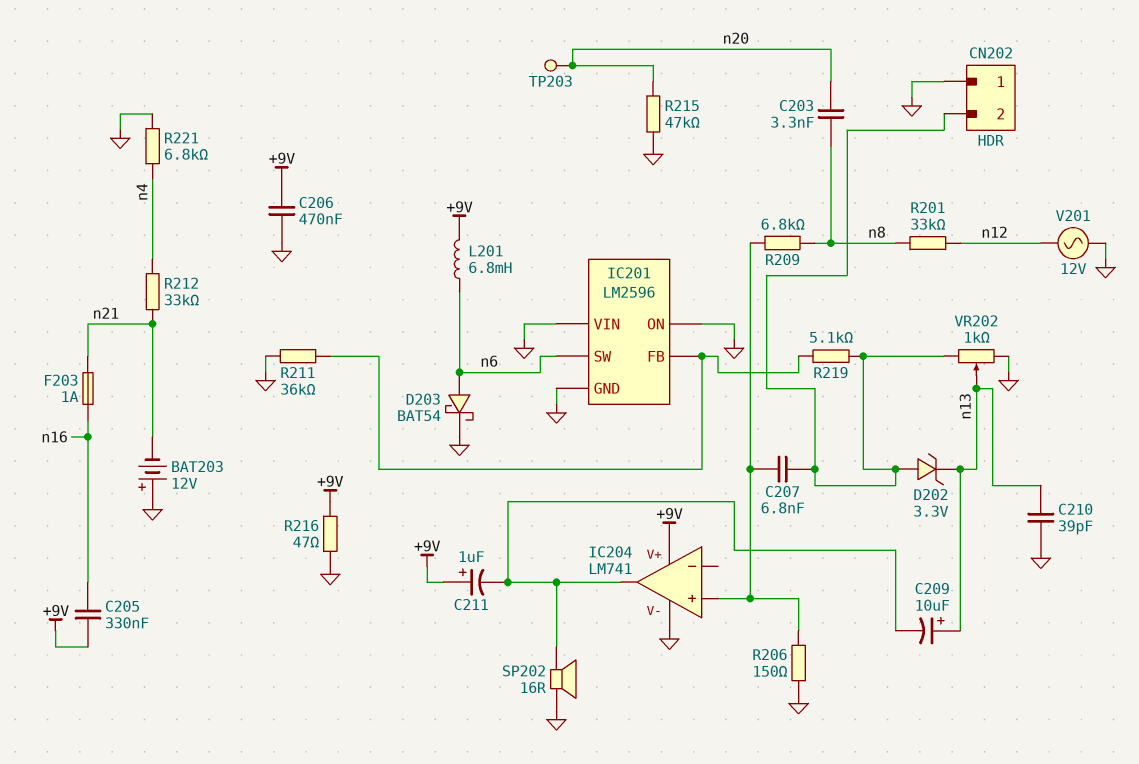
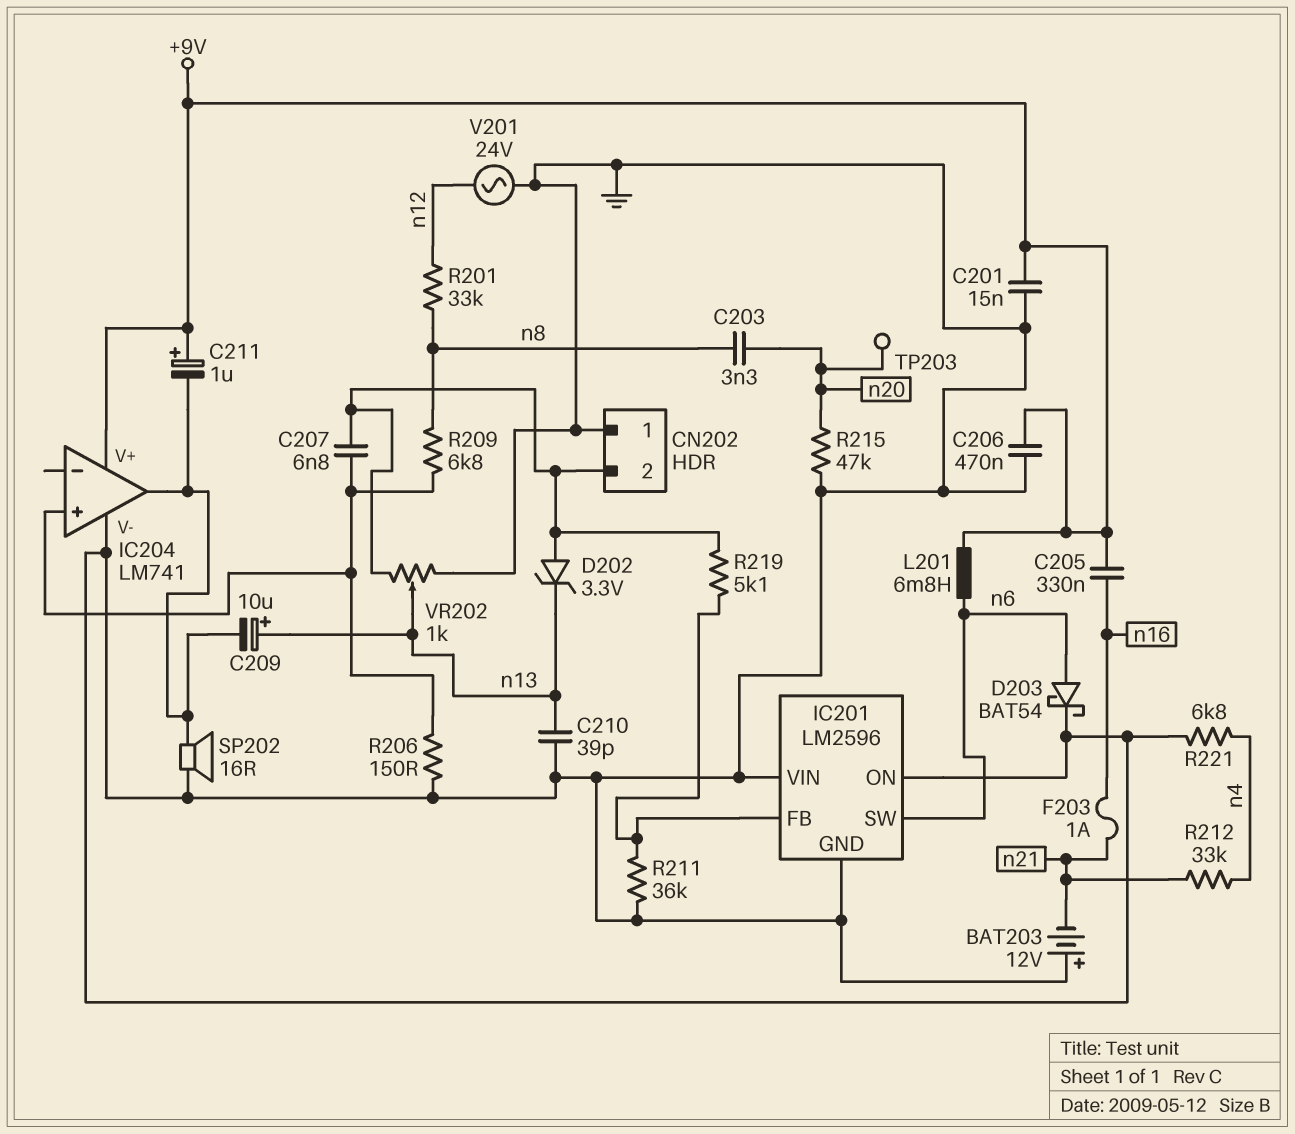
C201: none -> 15nF (+9V, GND)
R216: 47 (+9V, GND) -> none
V201: AC 12V (GND, n12) -> AC 24V (GND, n12)

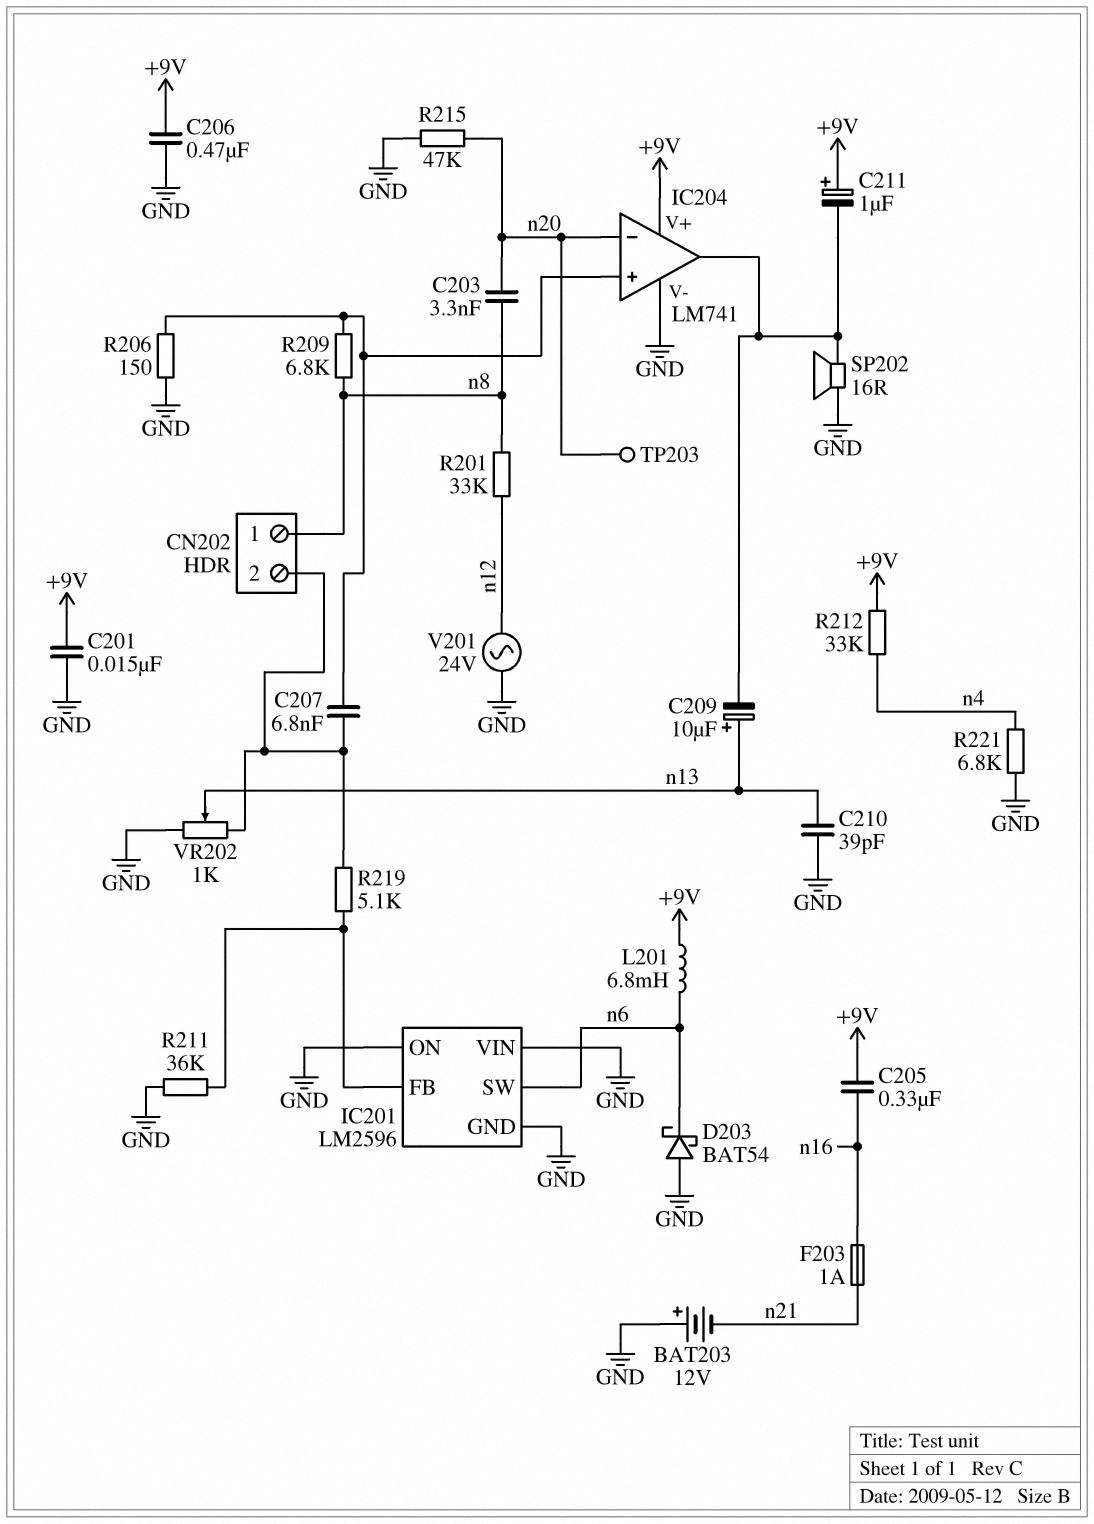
CN202 pin 1: GND -> n8
D202: zener 3.3V (A CN202/2, K n13) -> none
D203: schottky BAT54 (A n6, K GND) -> schottky BAT54 (A GND, K n6)
IC204 pin in-: none -> n20
R212: 33k (n4, n21) -> 33k (+9V, n4)

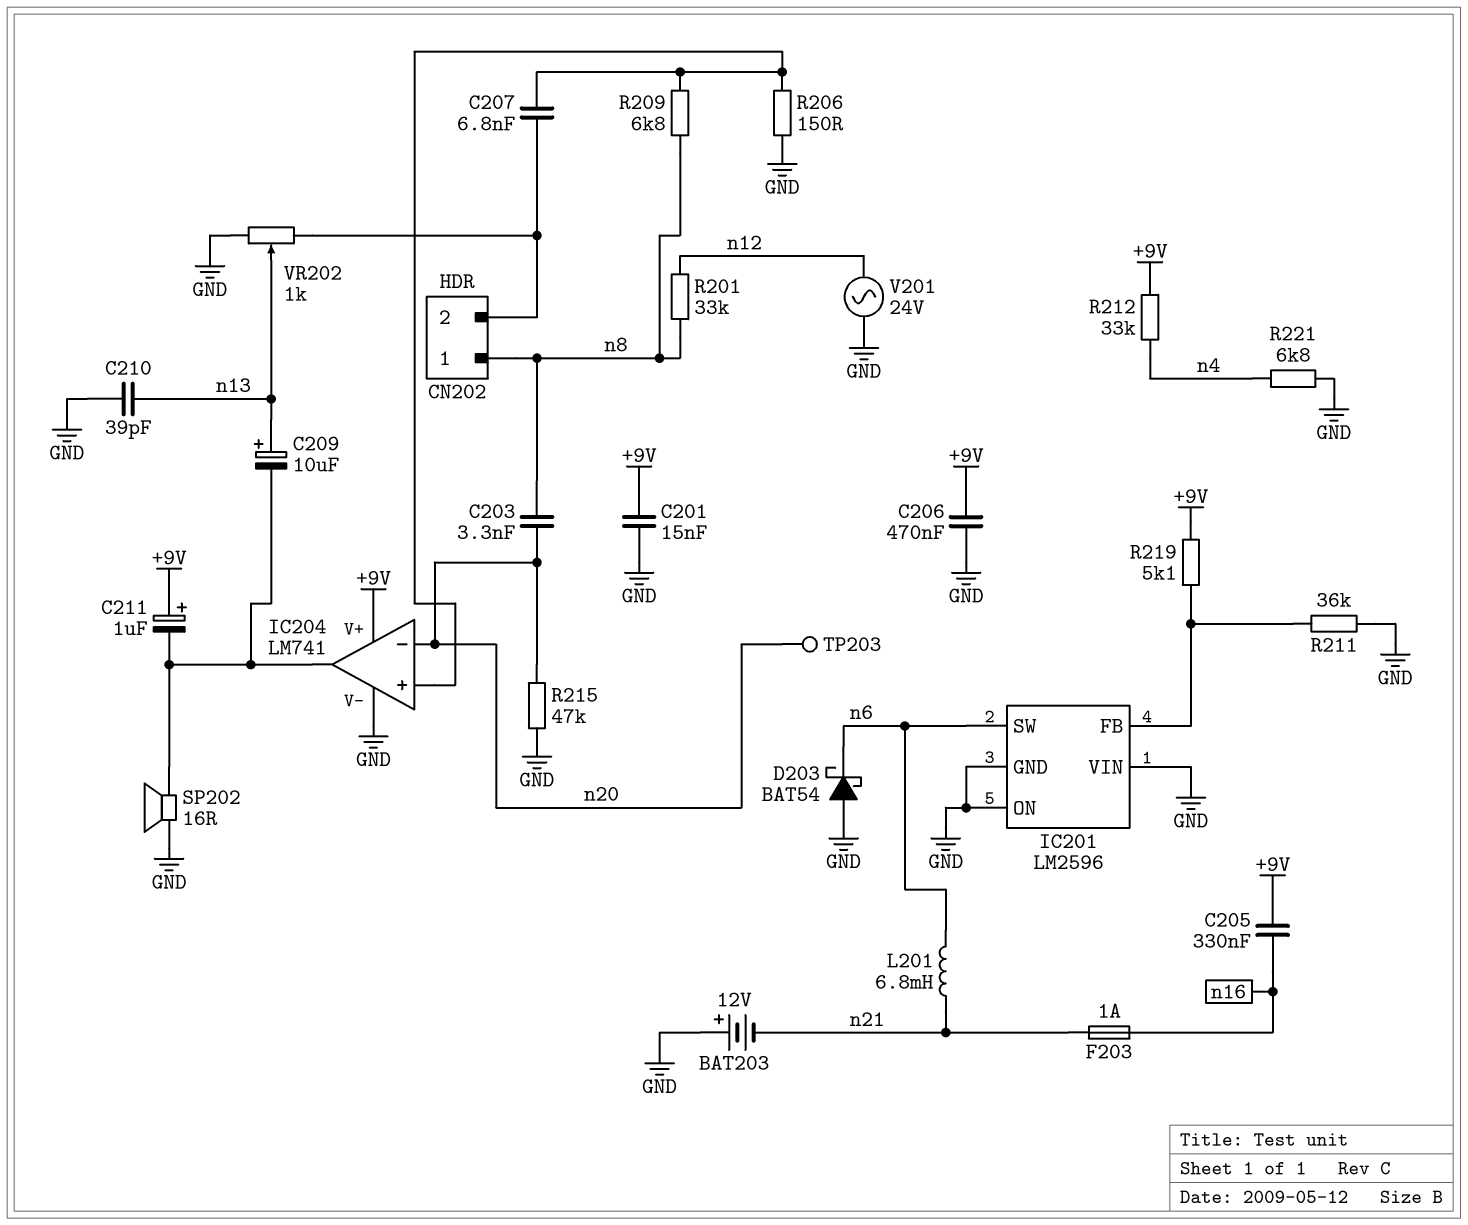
L201: 6.8mH (+9V, n6) -> 6.8mH (n6, n21)
R219: 5.1k (CN202/2, IC201/FB) -> 5.1k (+9V, IC201/FB)

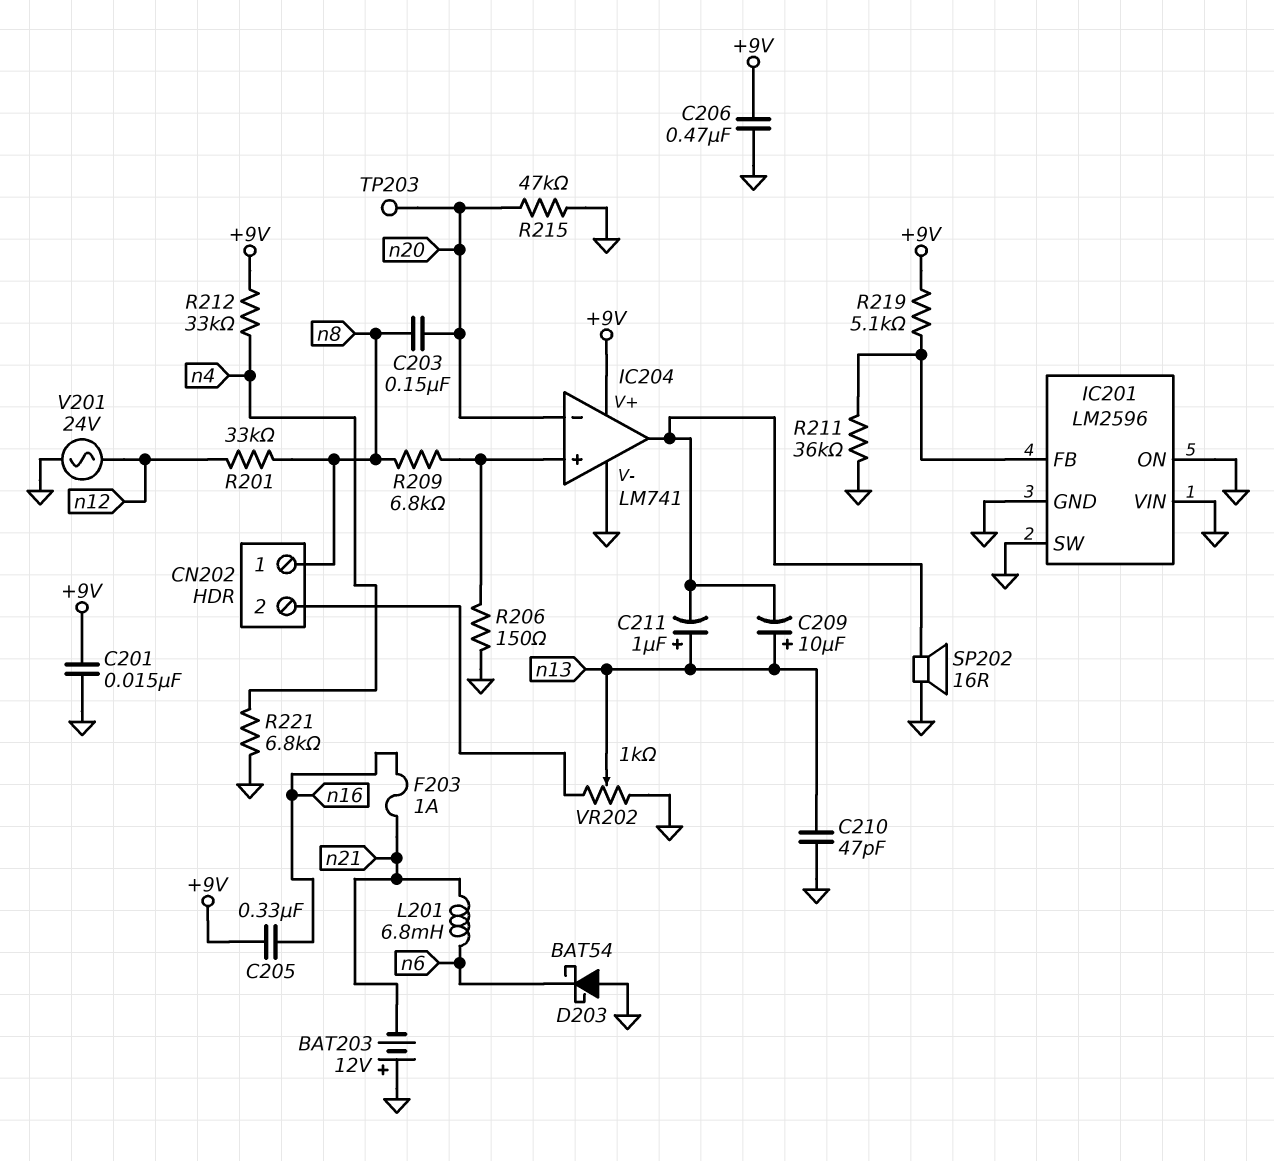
C203: 3.3nF (n8, n20) -> 150nF (n8, n20)
C207: 6.8nF (CN202/2, IC204/in+) -> none
C210: 39pF (GND, n13) -> 47pF (GND, n13)
C211: 1uF (plus +9V, minus IC204/out) -> 1uF (plus n13, minus IC204/out)
IC201 pin SW: n6 -> GND

